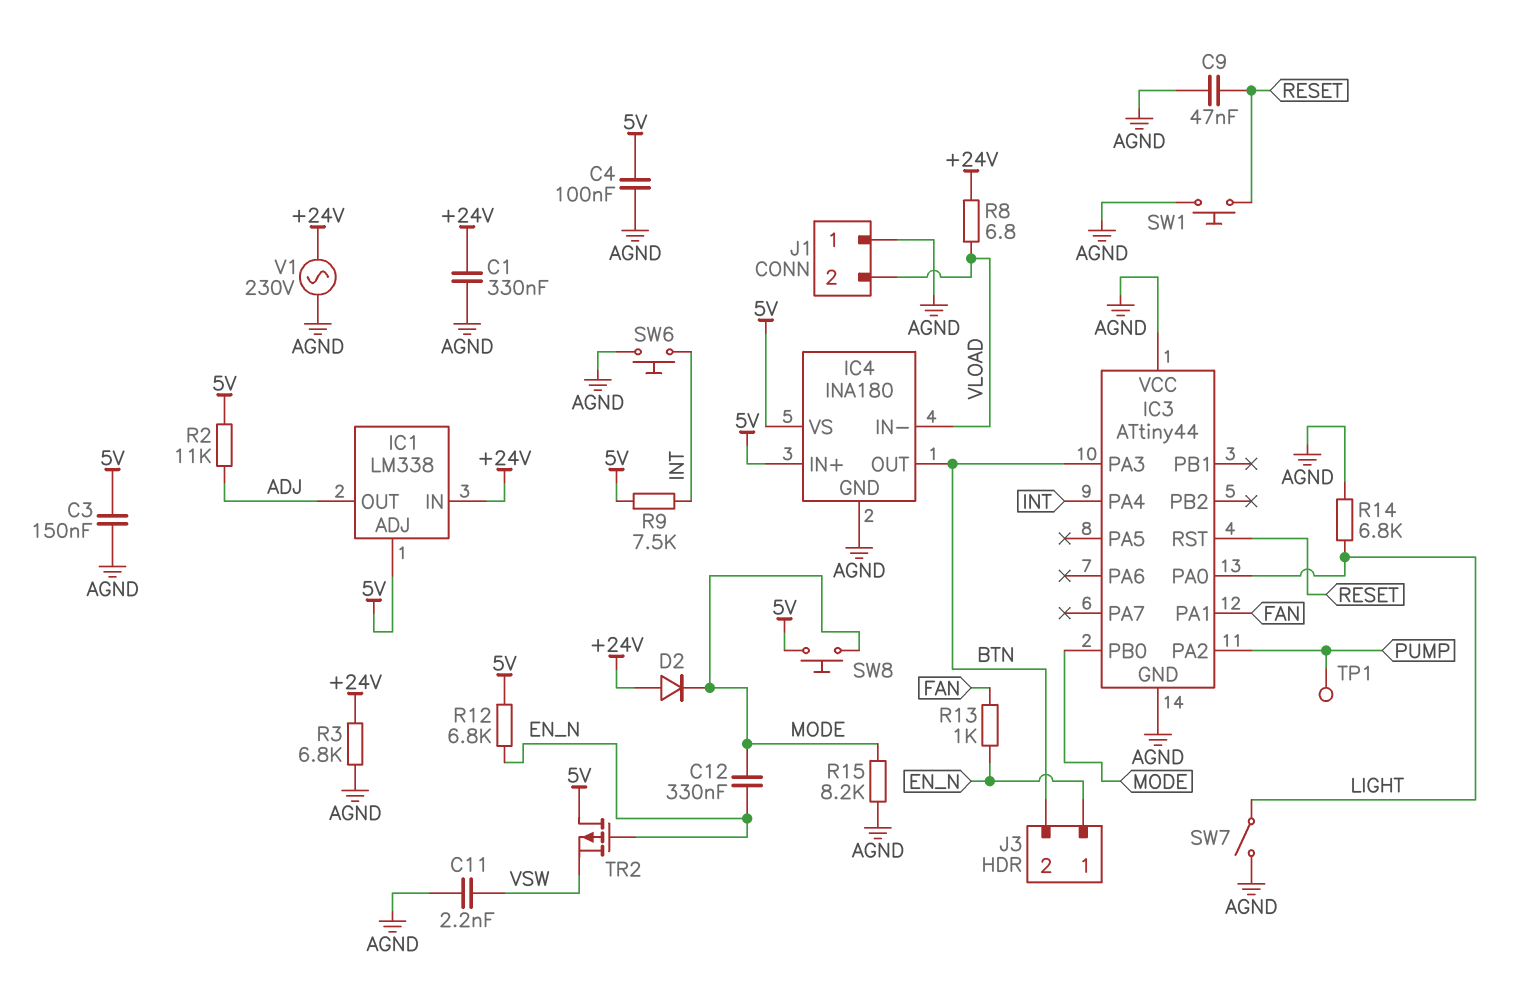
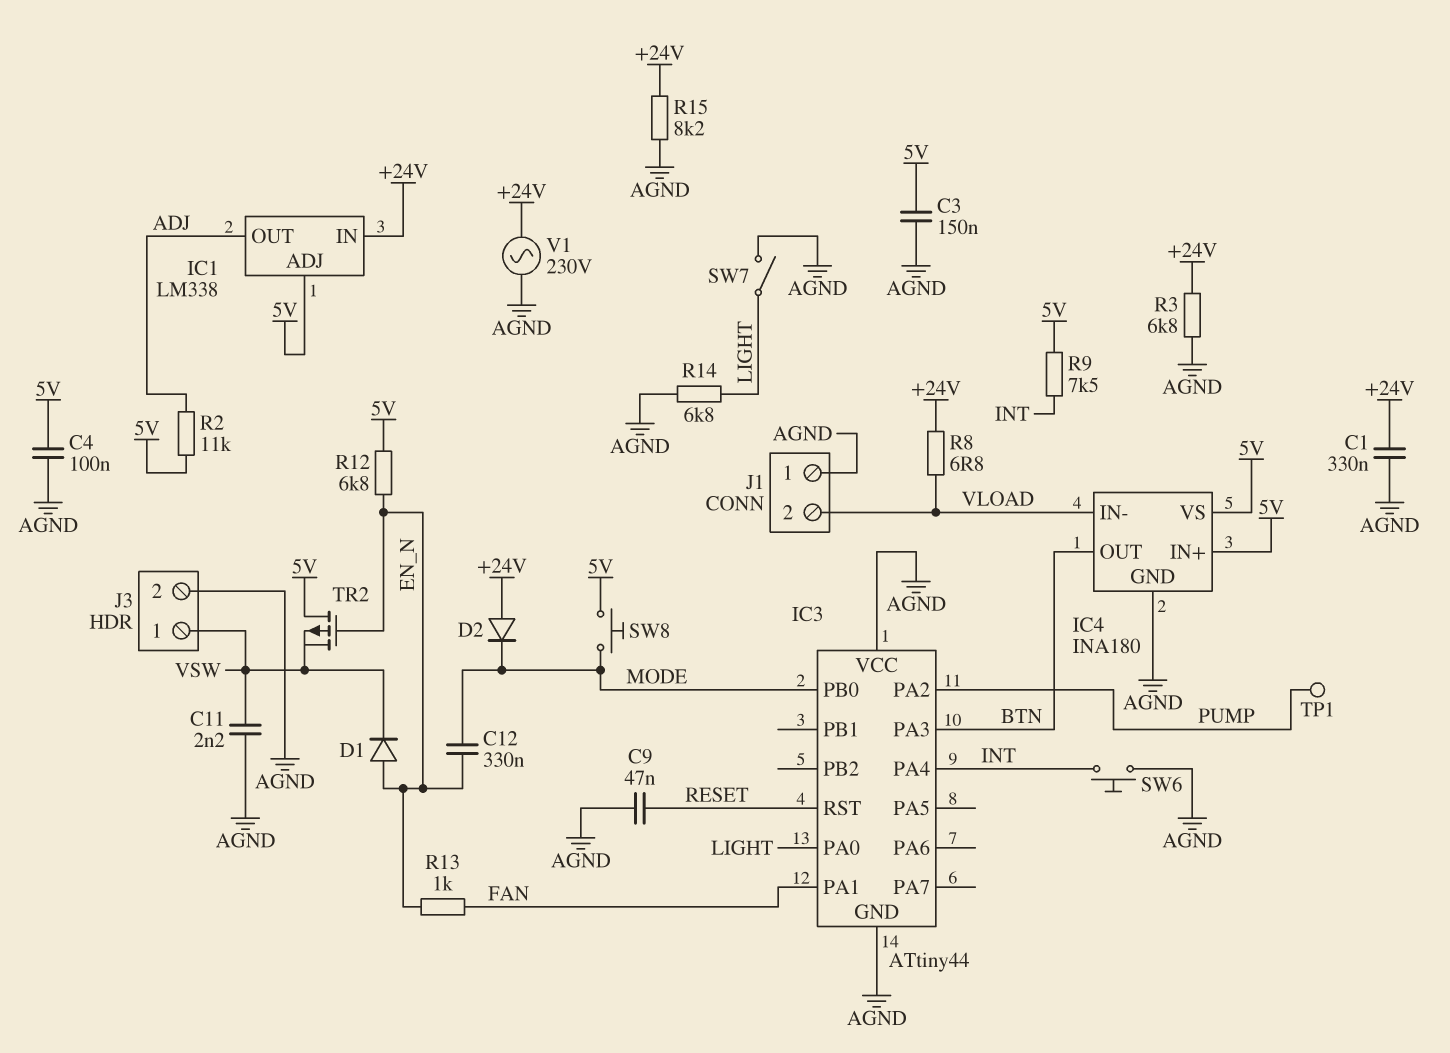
D1: none -> diode (A EN_N, K VSW)
J3 pin 1: EN_N -> VSW
J3 pin 2: BTN -> AGND
R15: 8.2k (AGND, MODE) -> 8.2k (+24V, AGND)
SW1: button (AGND, RESET) -> none

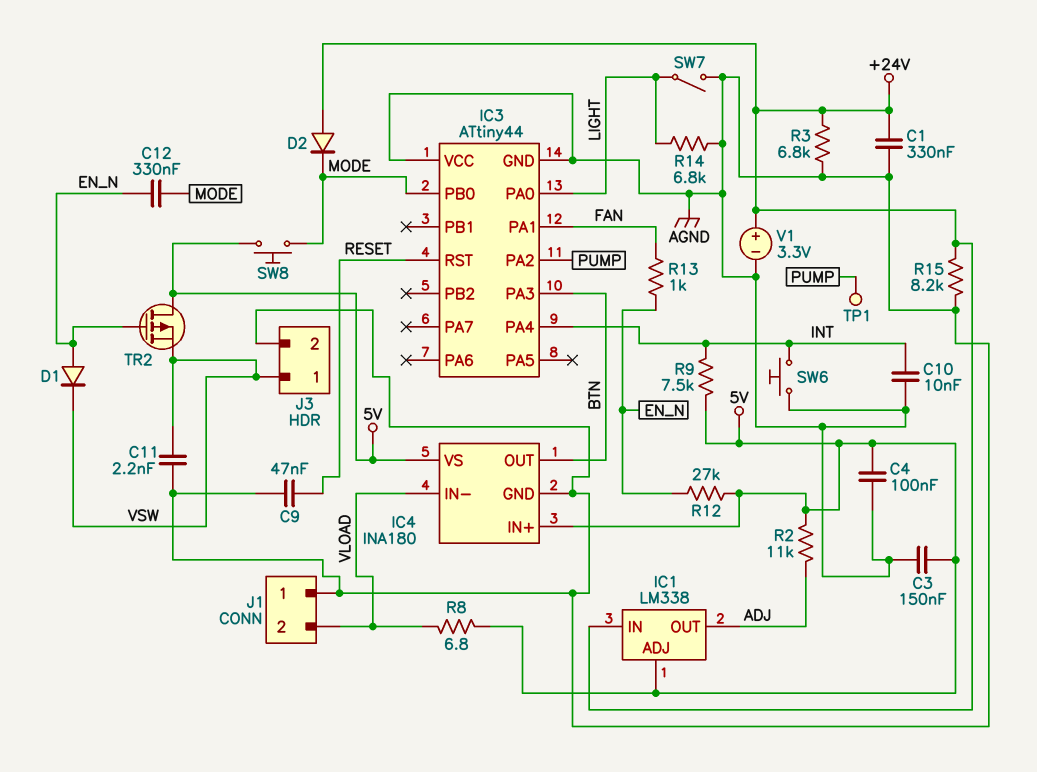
C10: none -> 10nF (AGND, INT)
R8: 6.8 (+24V, VLOAD) -> 6.8 (5V, VLOAD)
R12: 6.8k (5V, EN_N) -> 27k (5V, EN_N)
V1: AC 230V (+24V, AGND) -> 3.3V (plus +24V, minus AGND)

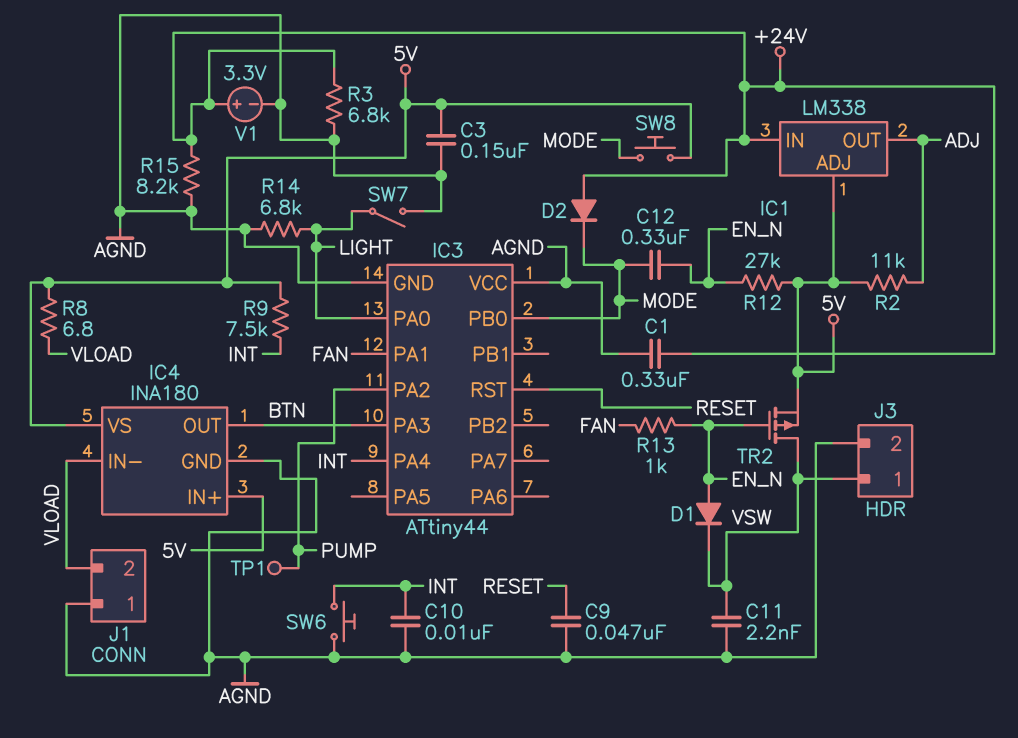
C4: 100nF (5V, AGND) -> none
TR2: PMOS (G EN_N, D 5V, S VSW) -> PMOS (G EN_N, D VSW, S 5V)

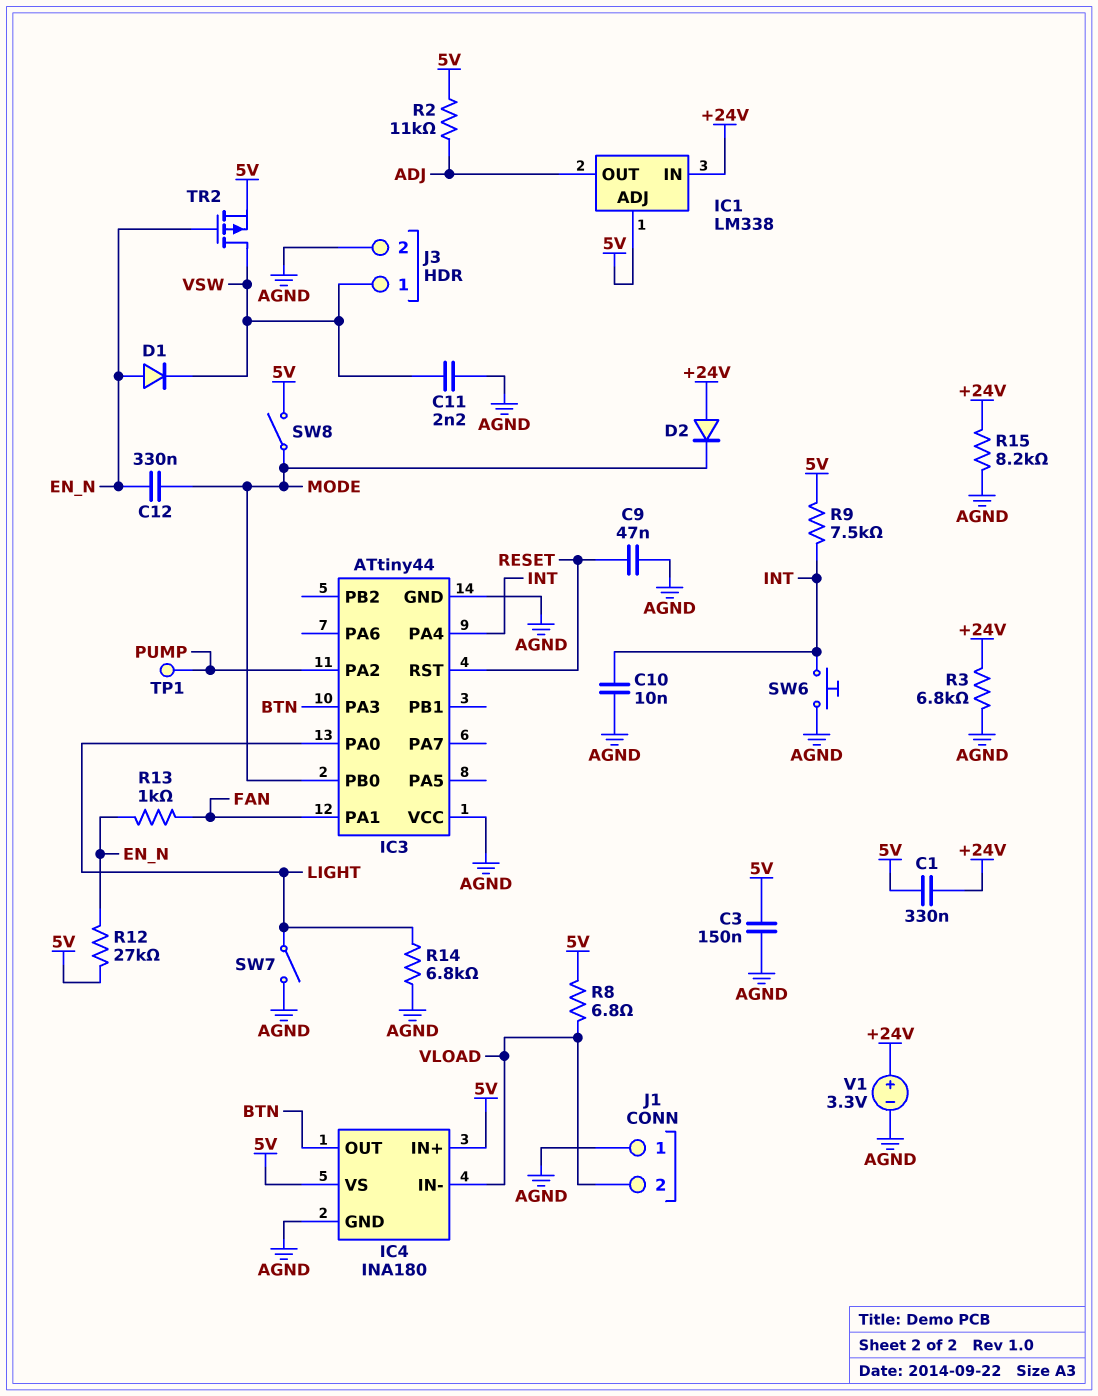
C1: 330nF (+24V, AGND) -> 330nF (+24V, 5V)
SW8: button (5V, MODE) -> switch (5V, MODE)

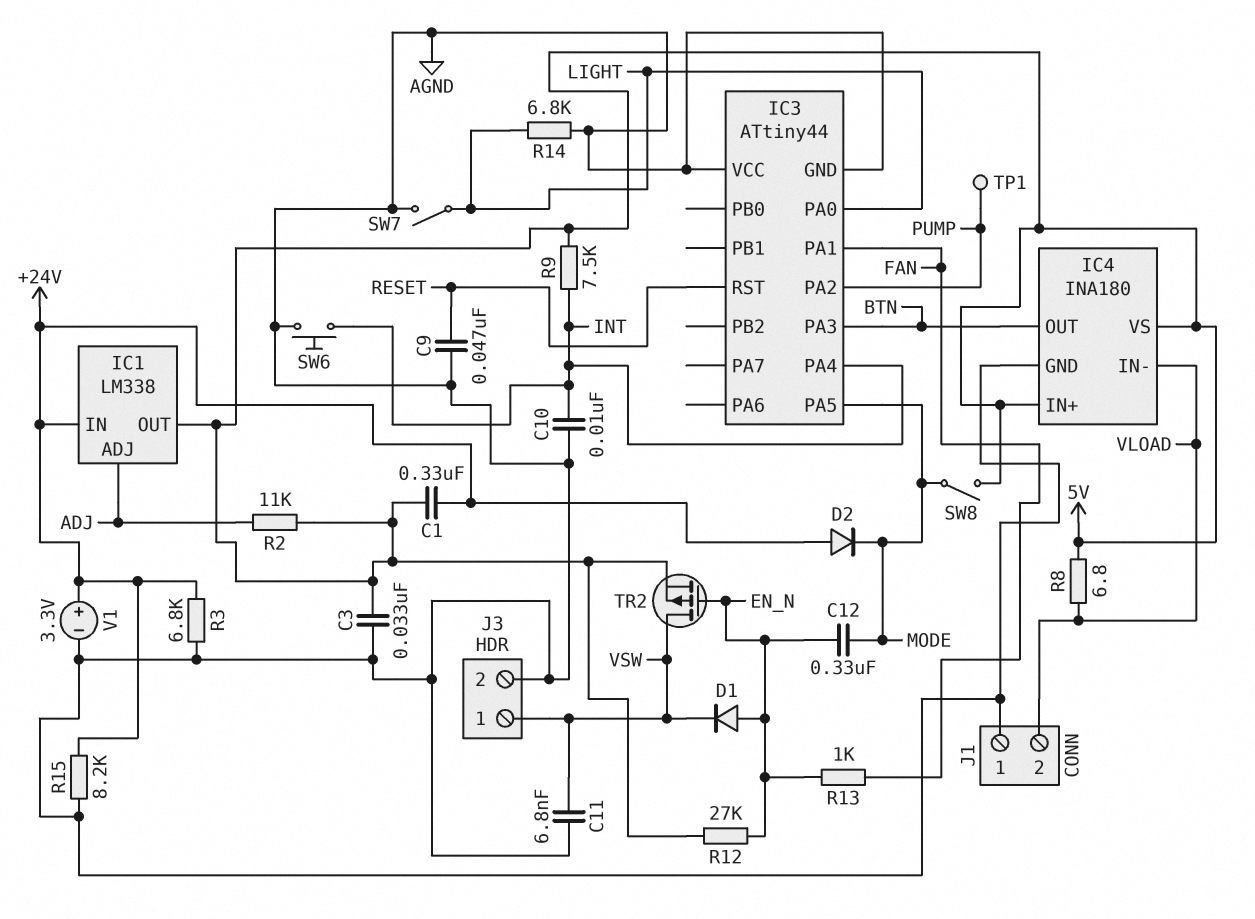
C3: 150nF (5V, AGND) -> 33nF (5V, AGND)
C11: 2.2nF (AGND, VSW) -> 6.8nF (AGND, VSW)
IC1 pin ADJ: 5V -> ADJ
IC1 pin OUT: ADJ -> 5V
IC3 pin PA5: none -> MODE
IC3 pin PB0: MODE -> none

